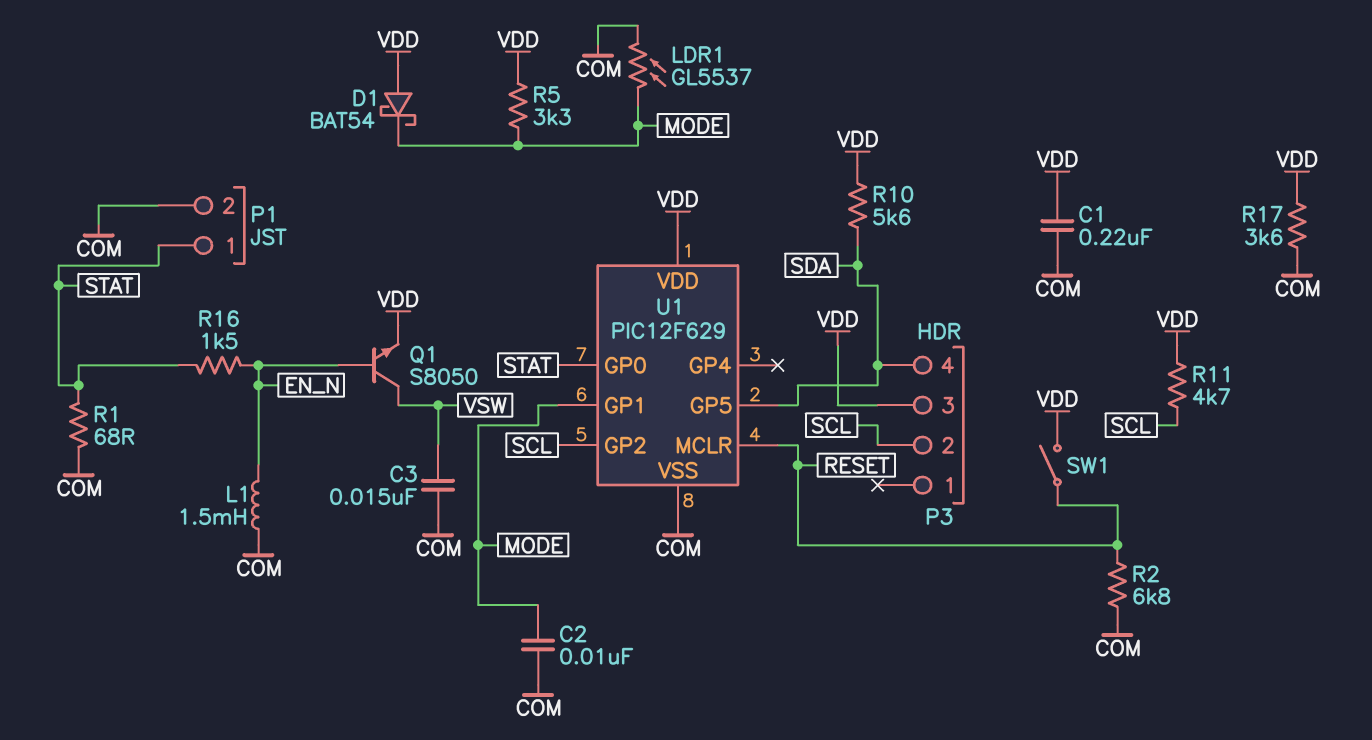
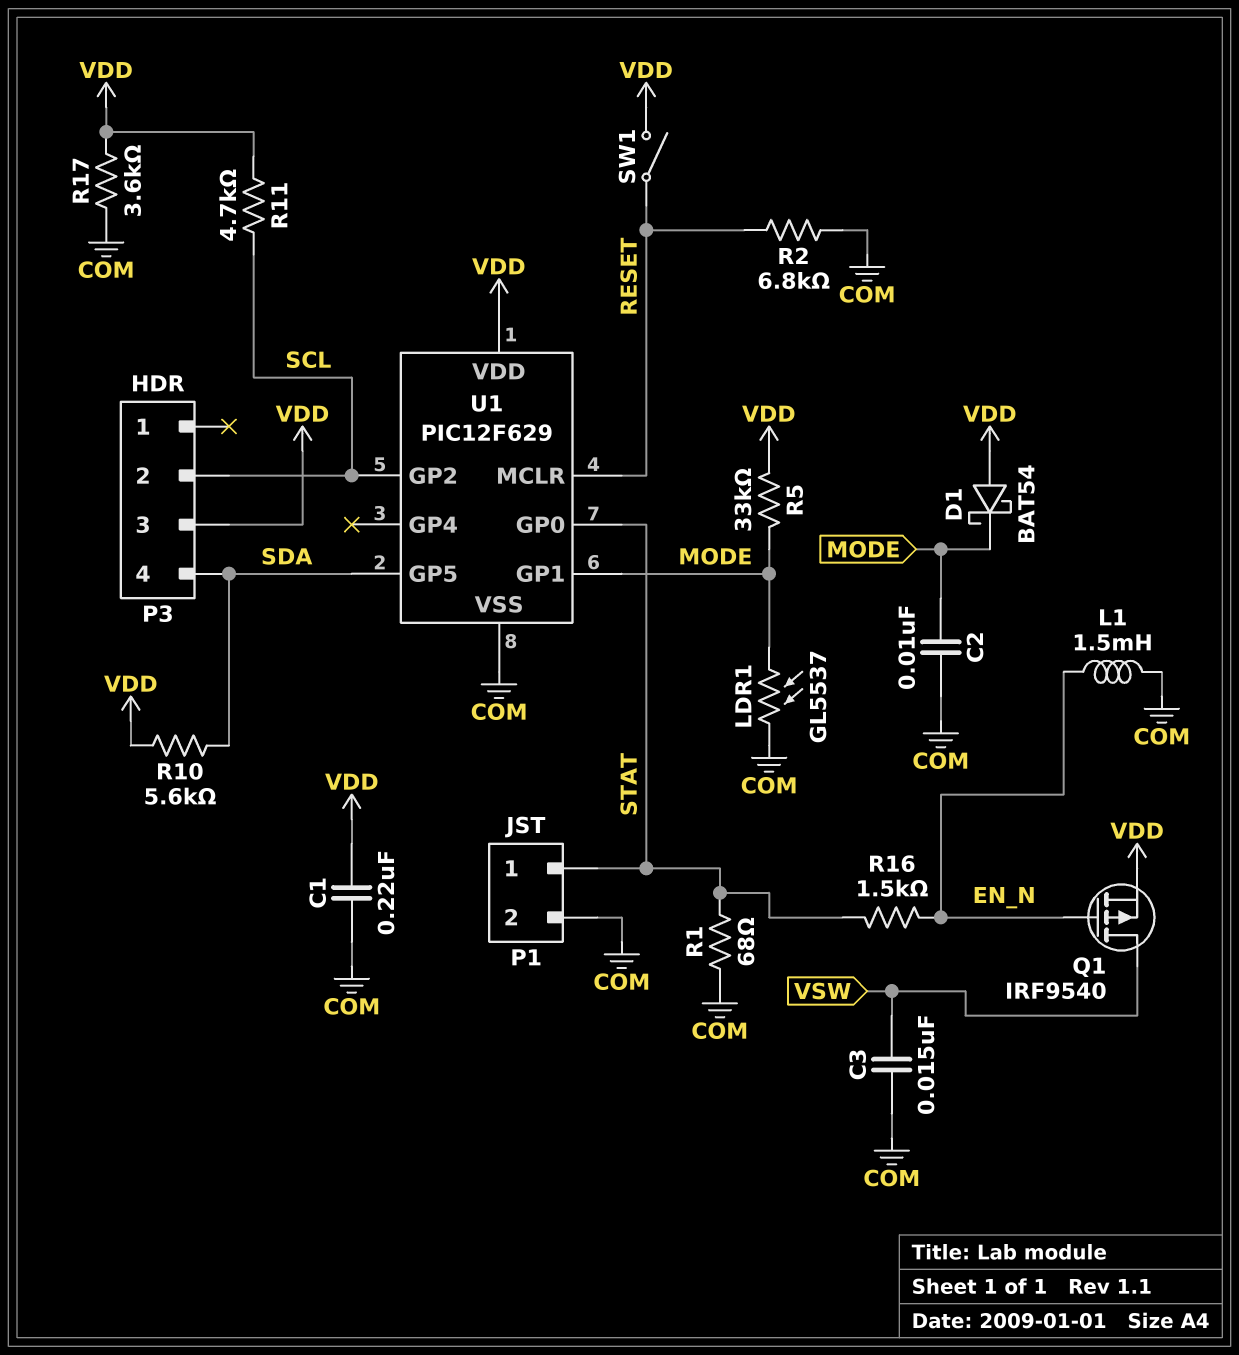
Q1: NPN S8050 (B EN_N, C VSW, E VDD) -> PMOS IRF9540 (G EN_N, D VSW, S VDD)
R5: 3.3k (MODE, VDD) -> 33k (MODE, VDD)

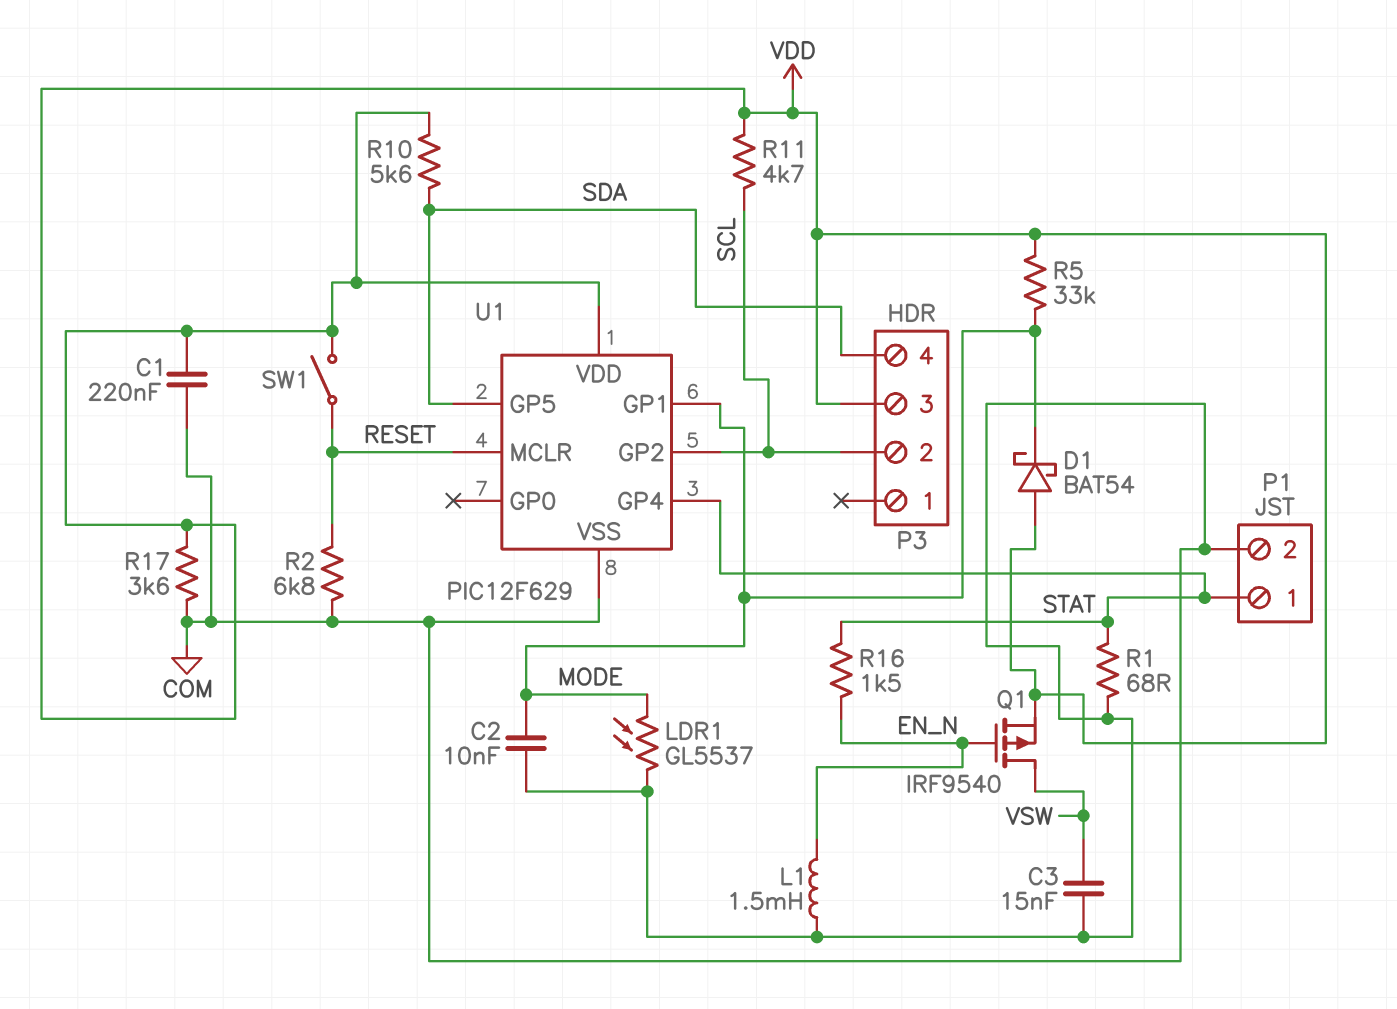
U1 pin GP0: STAT -> none
U1 pin GP4: none -> STAT

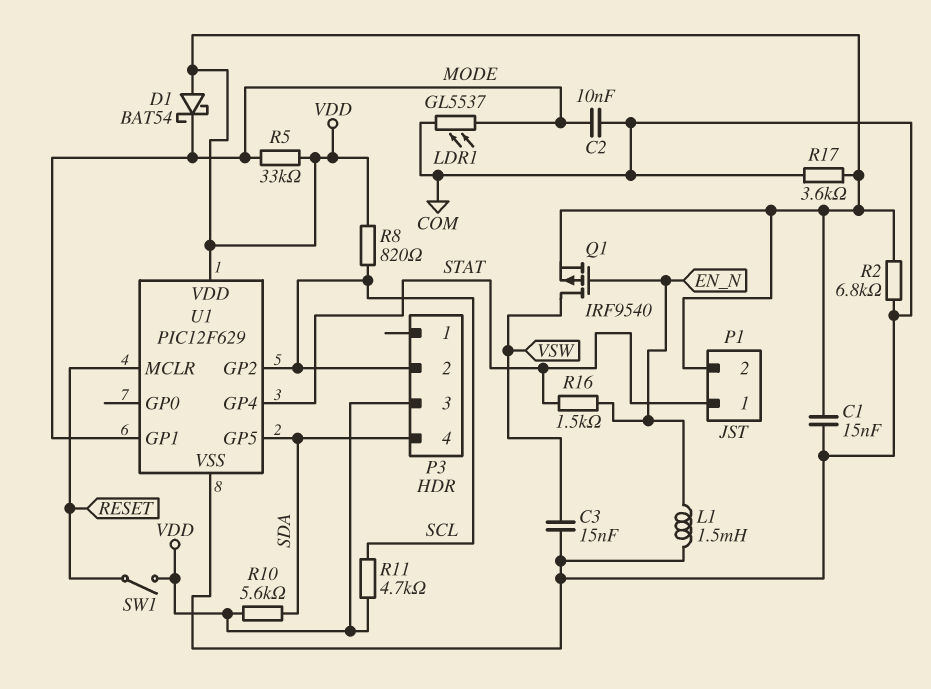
C1: 220nF (COM, VDD) -> 15nF (COM, VDD)
P1 pin 2: COM -> VDD
R1: 68 (COM, STAT) -> none
R2: 6.8k (COM, RESET) -> 6.8k (COM, VDD)
R8: none -> 820 (SCL, VDD)

